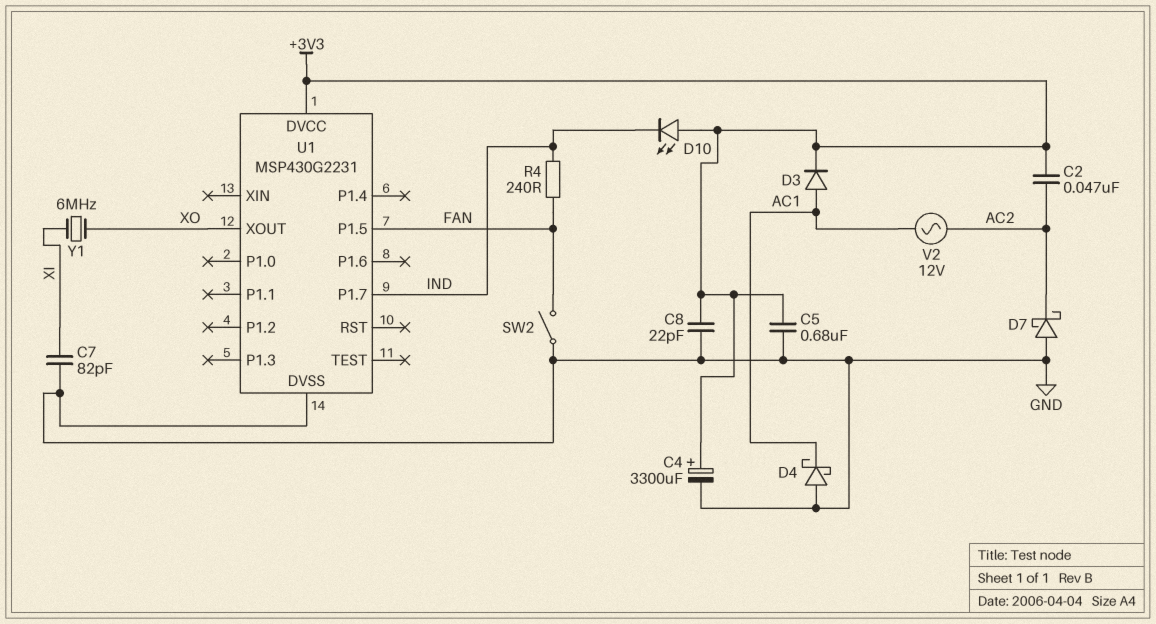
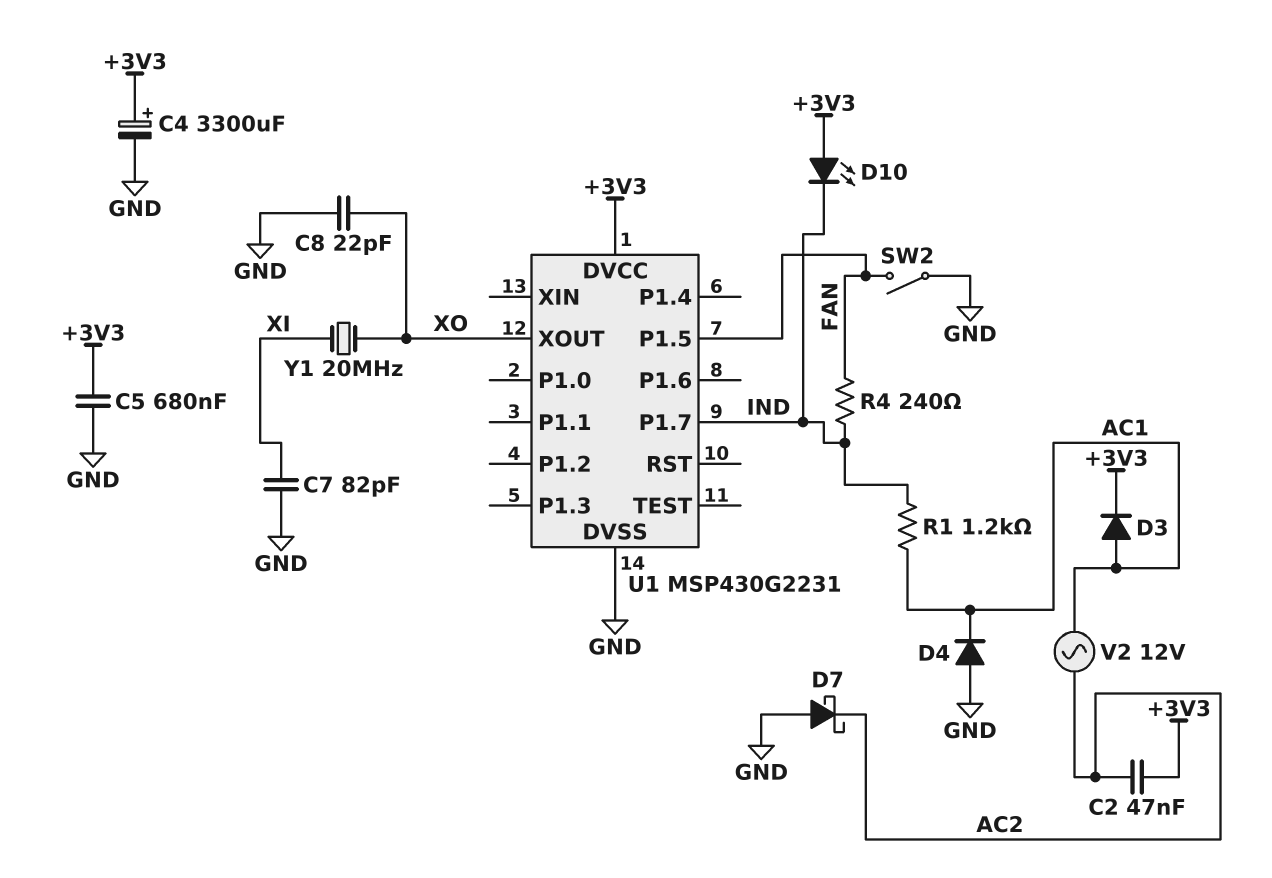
C8: 22pF (+3V3, GND) -> 22pF (GND, XO)
D4: schottky (A GND, K AC1) -> diode (A GND, K AC1)
R1: none -> 1.2k (AC1, IND)
Y1: 6MHz (XI, XO) -> 20MHz (XI, XO)

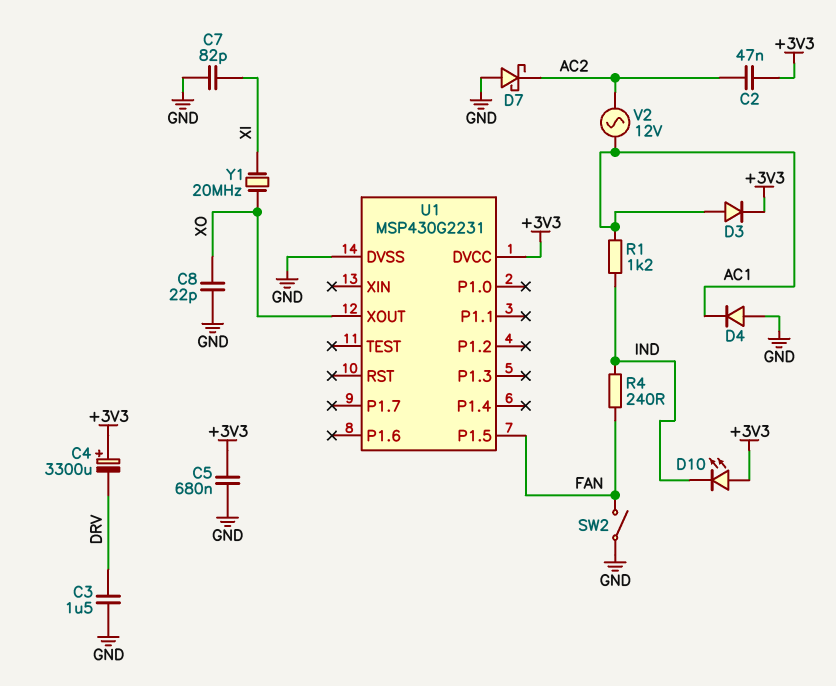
C3: none -> 1.5uF (DRV, GND)
C4: 3300uF (plus +3V3, minus GND) -> 3300uF (plus +3V3, minus DRV)
U1 pin P1.7: IND -> none

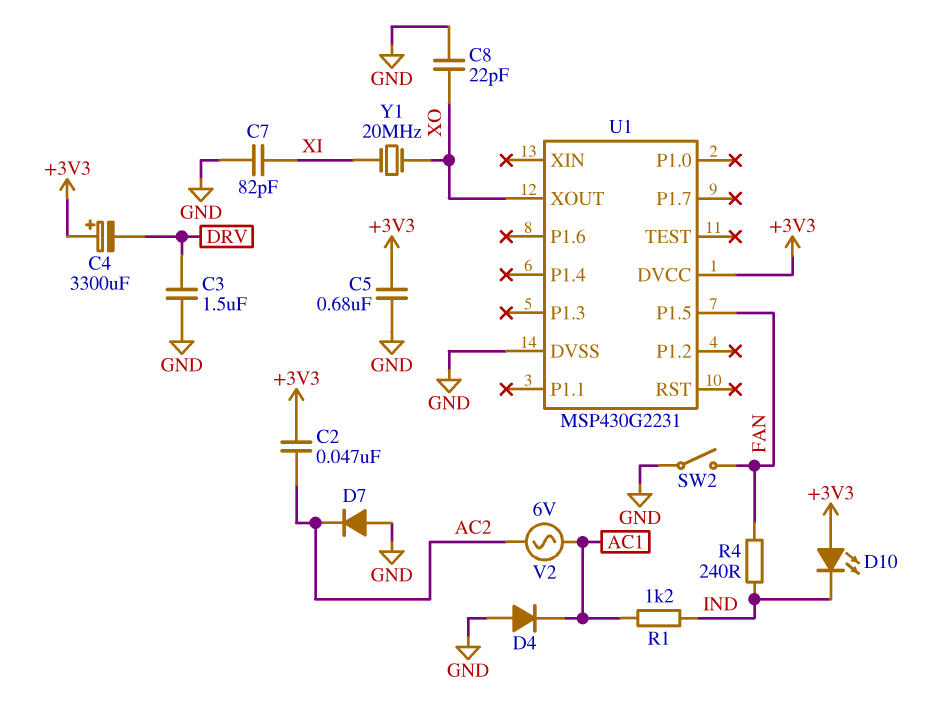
D3: diode (A AC1, K +3V3) -> none
D7: schottky (A GND, K AC2) -> diode (A GND, K AC2)
V2: AC 12V (AC1, AC2) -> AC 6V (AC1, AC2)

